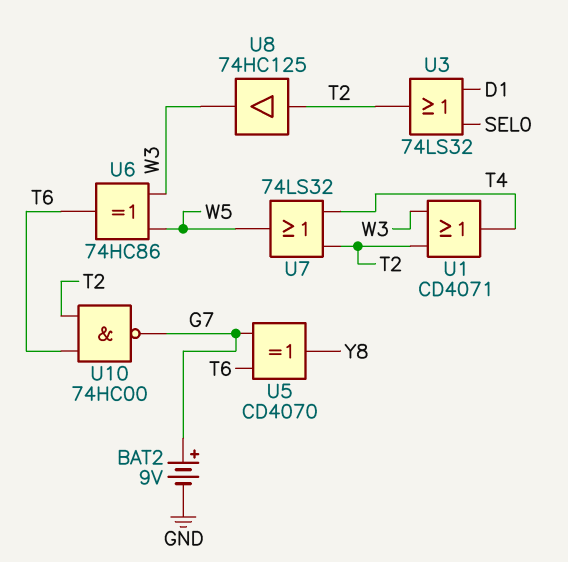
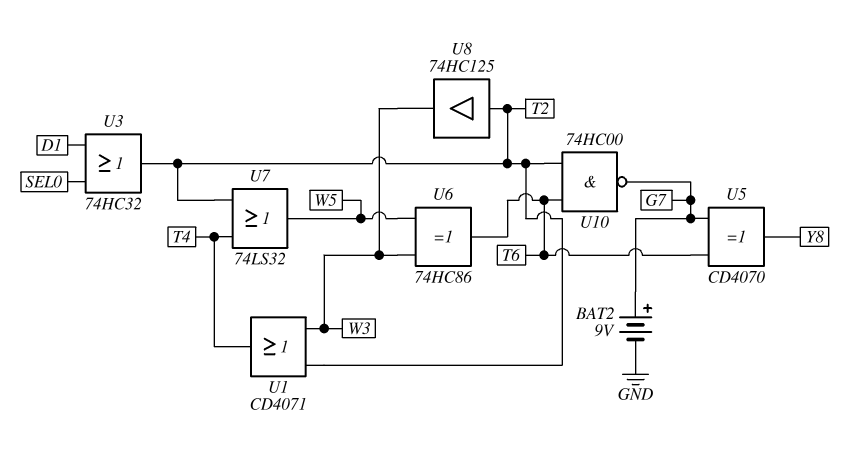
U3: OR 74LS32 (in D1, in SEL0, out T2) -> OR 74HC32 (in D1, in SEL0, out T2)

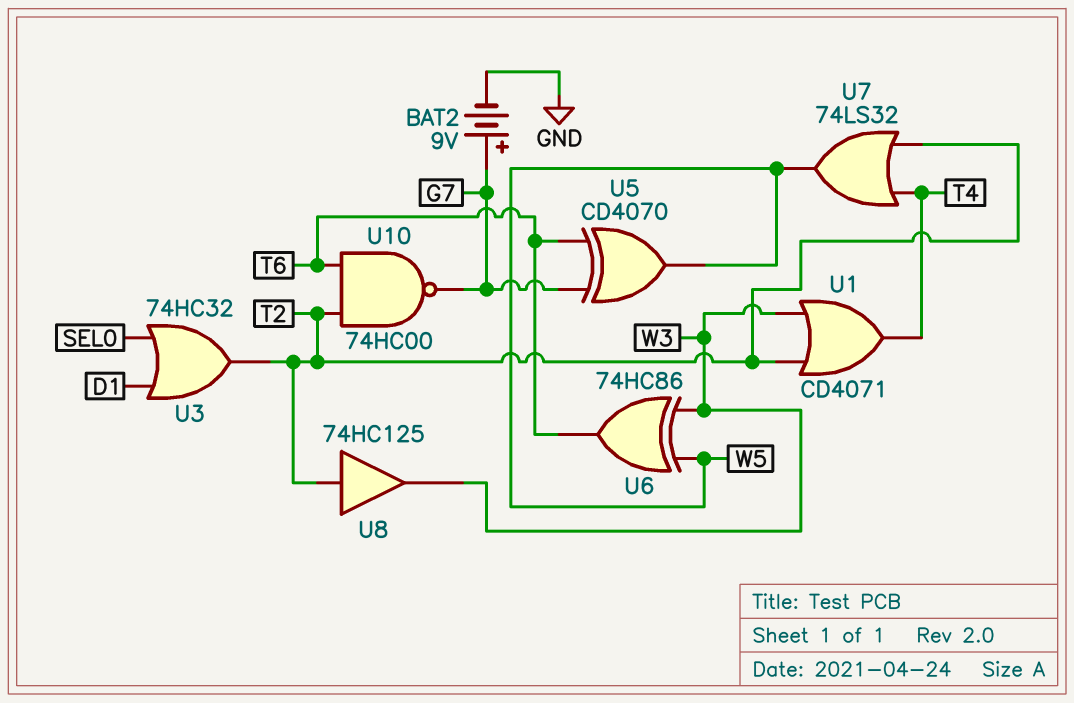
U5: XOR CD4070 (in G7, in T6, out Y8) -> XOR CD4070 (in G7, in T6, out W5)

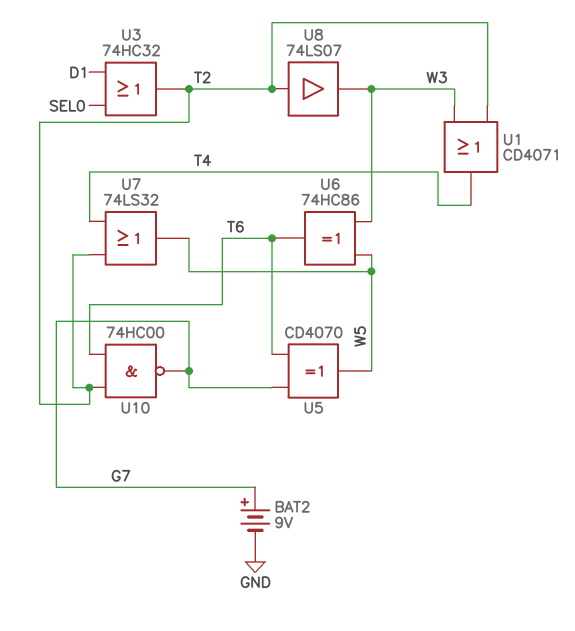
U8: buffer 74HC125 (in T2, out W3) -> buffer 74LS07 (in T2, out W3)

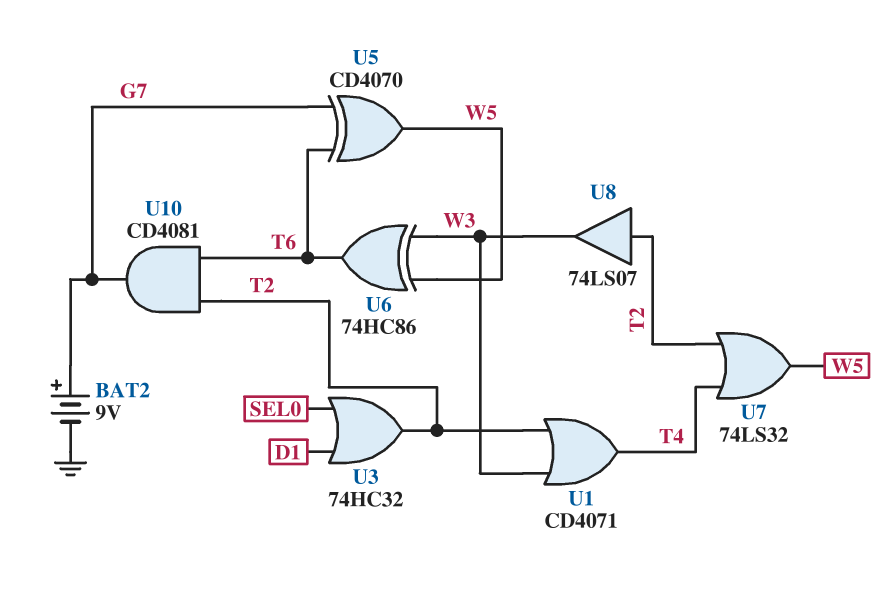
U10: NAND 74HC00 (in T2, in T6, out G7) -> AND CD4081 (in T2, in T6, out G7)

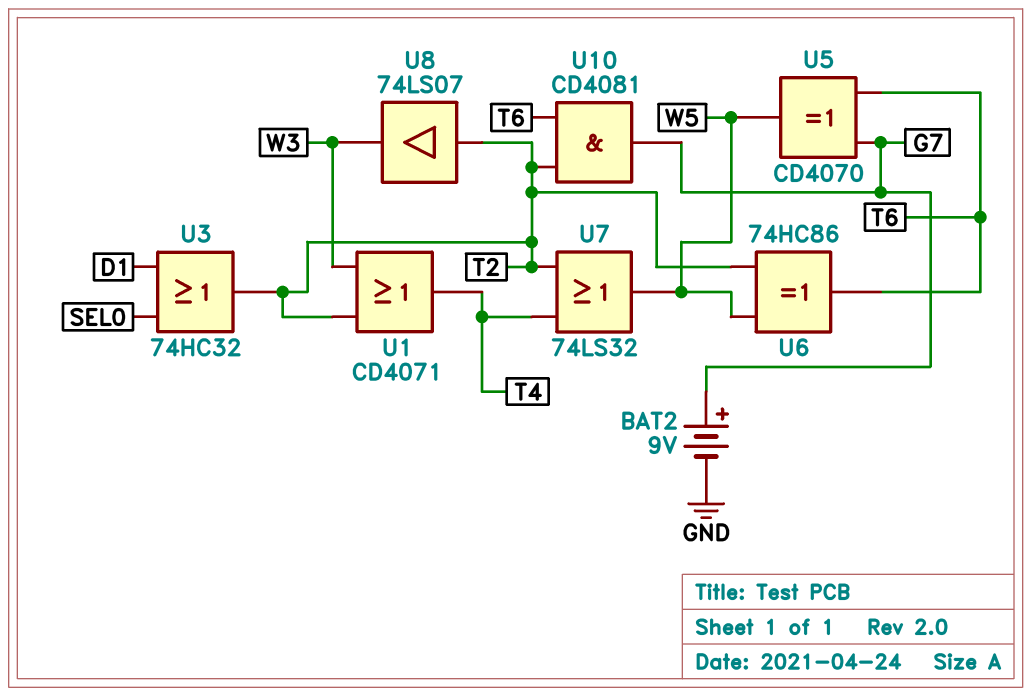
U6: XOR 74HC86 (in W3, in W5, out T6) -> XOR 74HC86 (in T2, in W5, out T6)

